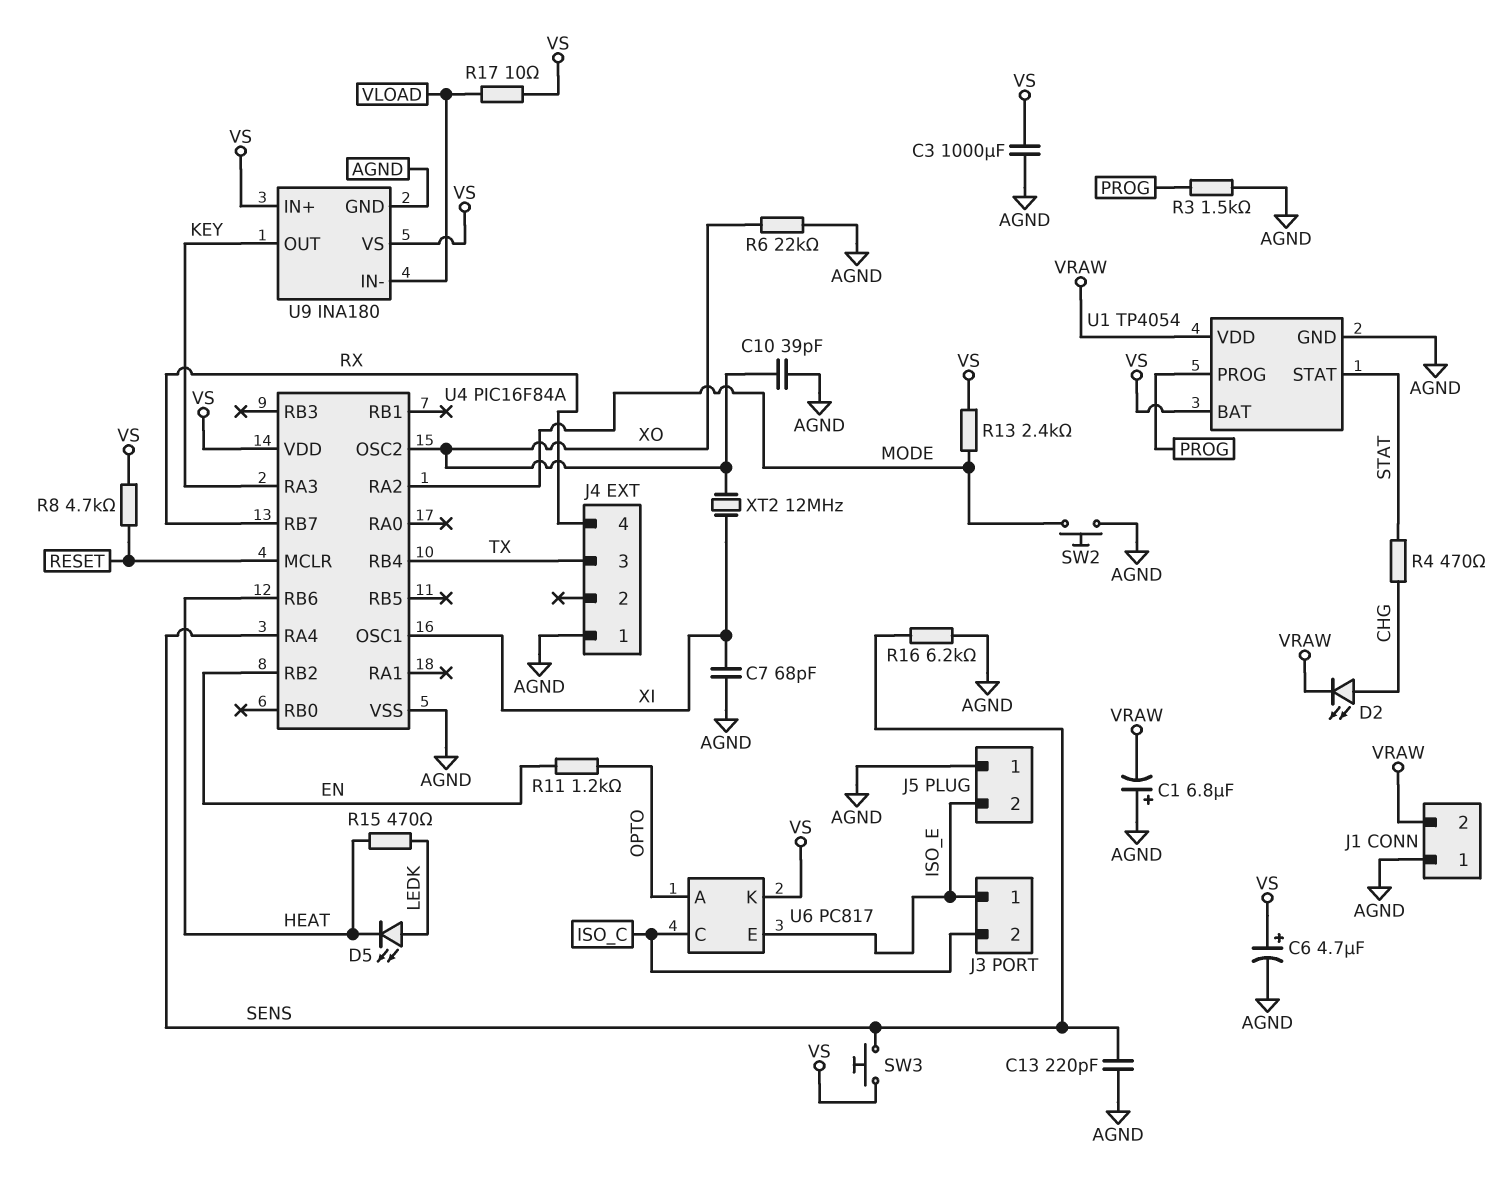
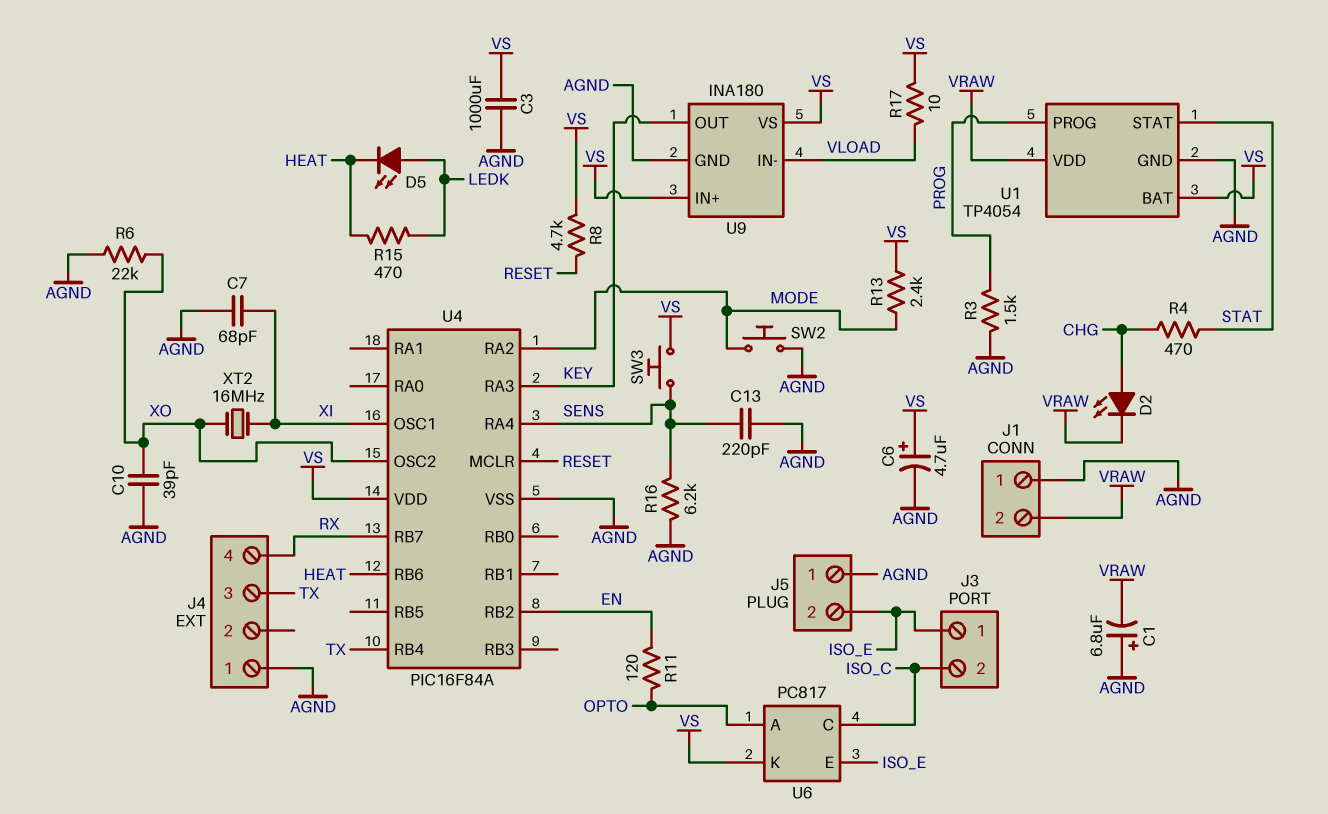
R11: 1.2k (EN, OPTO) -> 120 (EN, OPTO)
XT2: 12MHz (XI, XO) -> 16MHz (XI, XO)

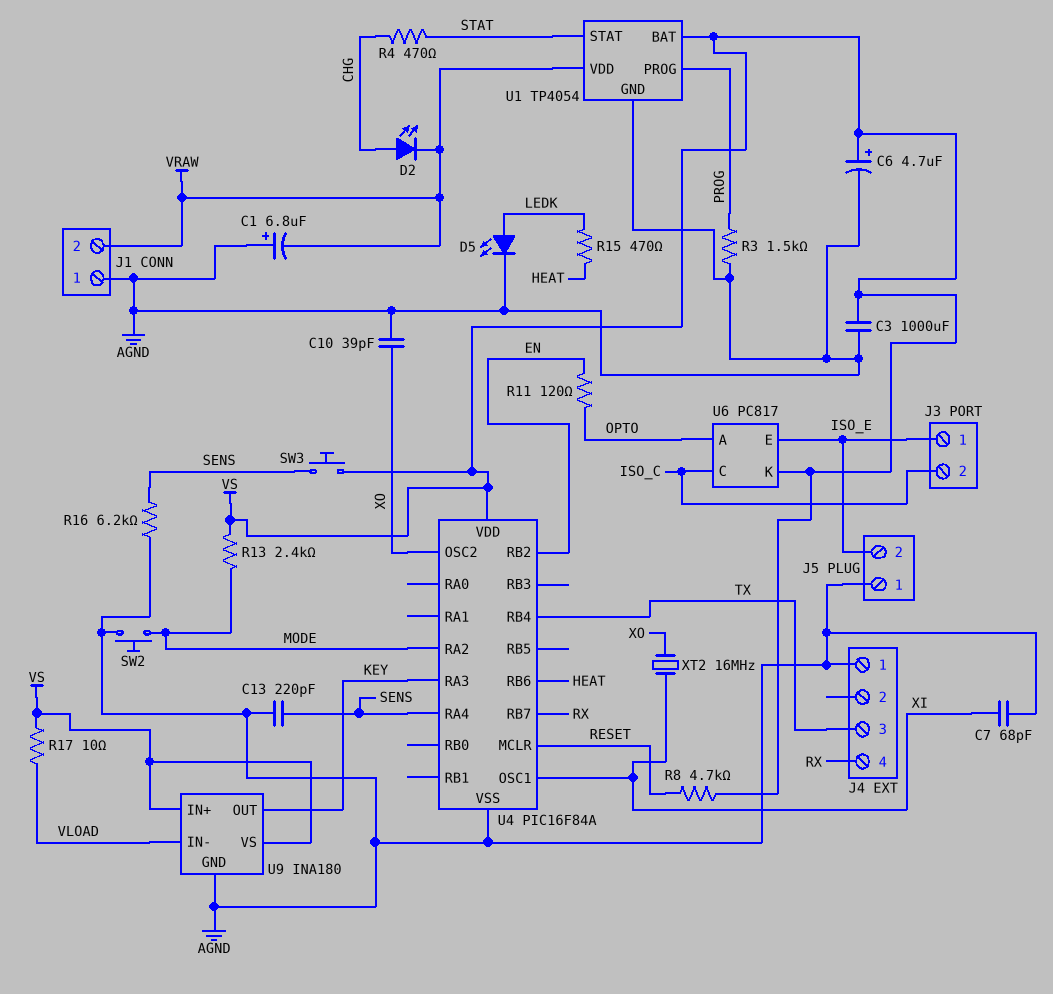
D5: LED (A LEDK, K HEAT) -> LED (A LEDK, K AGND)
R6: 22k (AGND, XO) -> none

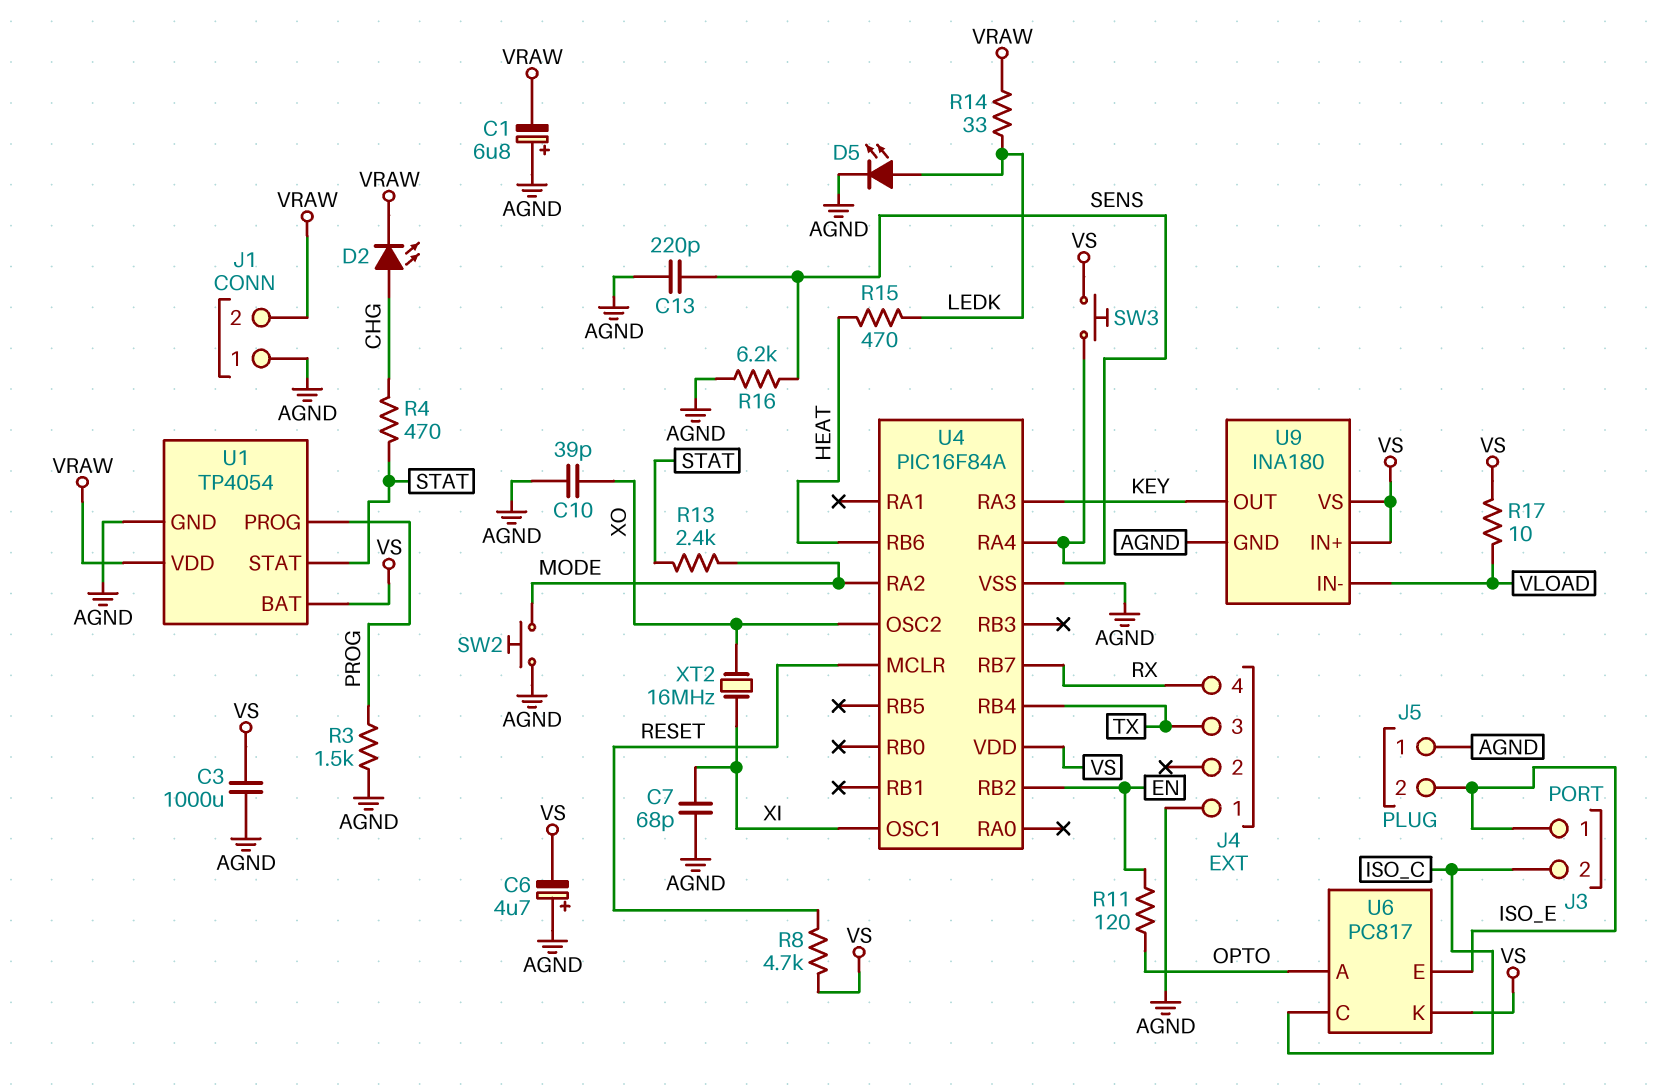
C6: 4.7uF (plus VS, minus AGND) -> 4.7uF (plus AGND, minus VS)
R13: 2.4k (MODE, VS) -> 2.4k (MODE, STAT)
R14: none -> 33 (LEDK, VRAW)

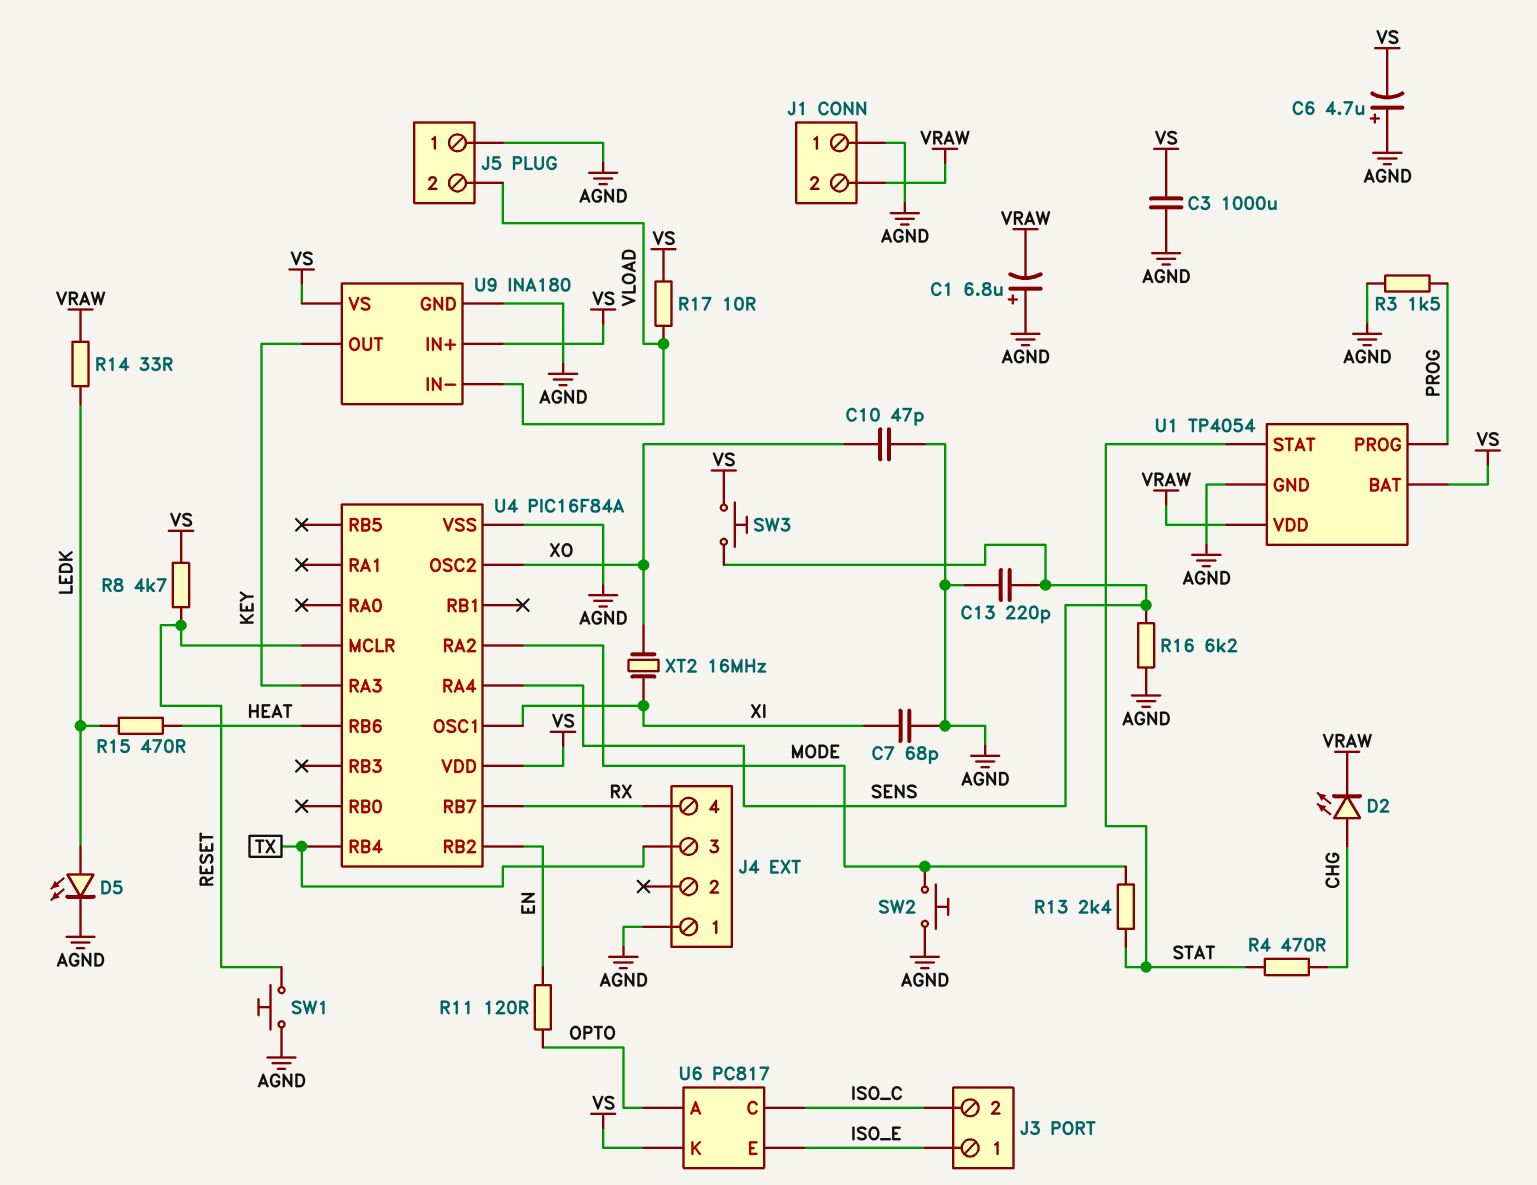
C10: 39pF (AGND, XO) -> 47pF (AGND, XO)
J5 pin 2: ISO_E -> VLOAD
SW1: none -> button (AGND, RESET)

